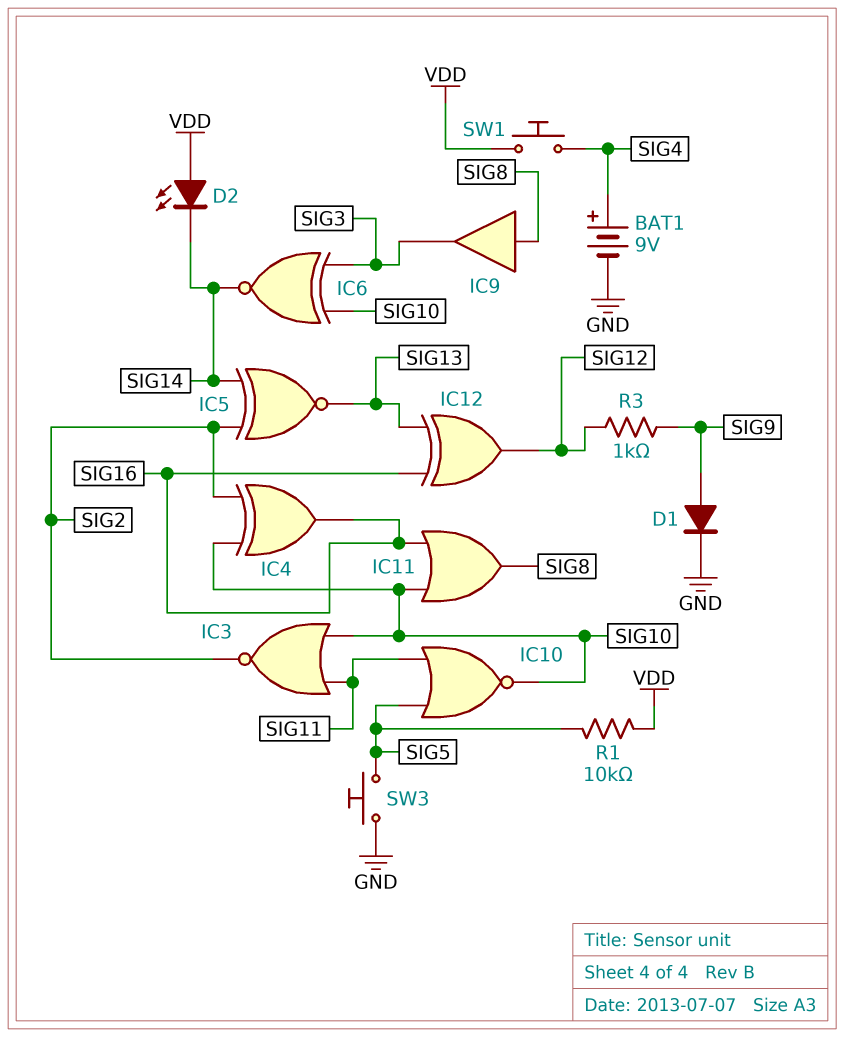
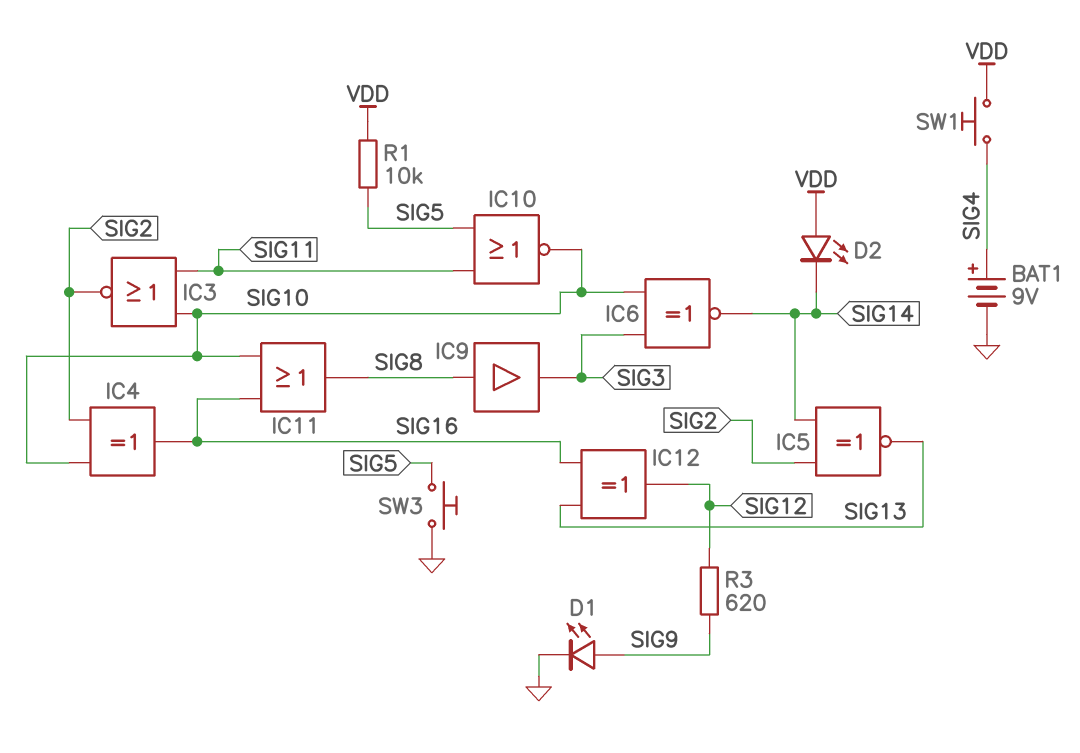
D1: diode (A SIG9, K GND) -> LED (A SIG9, K GND)
R3: 1k (SIG9, SIG12) -> 620 (SIG9, SIG12)

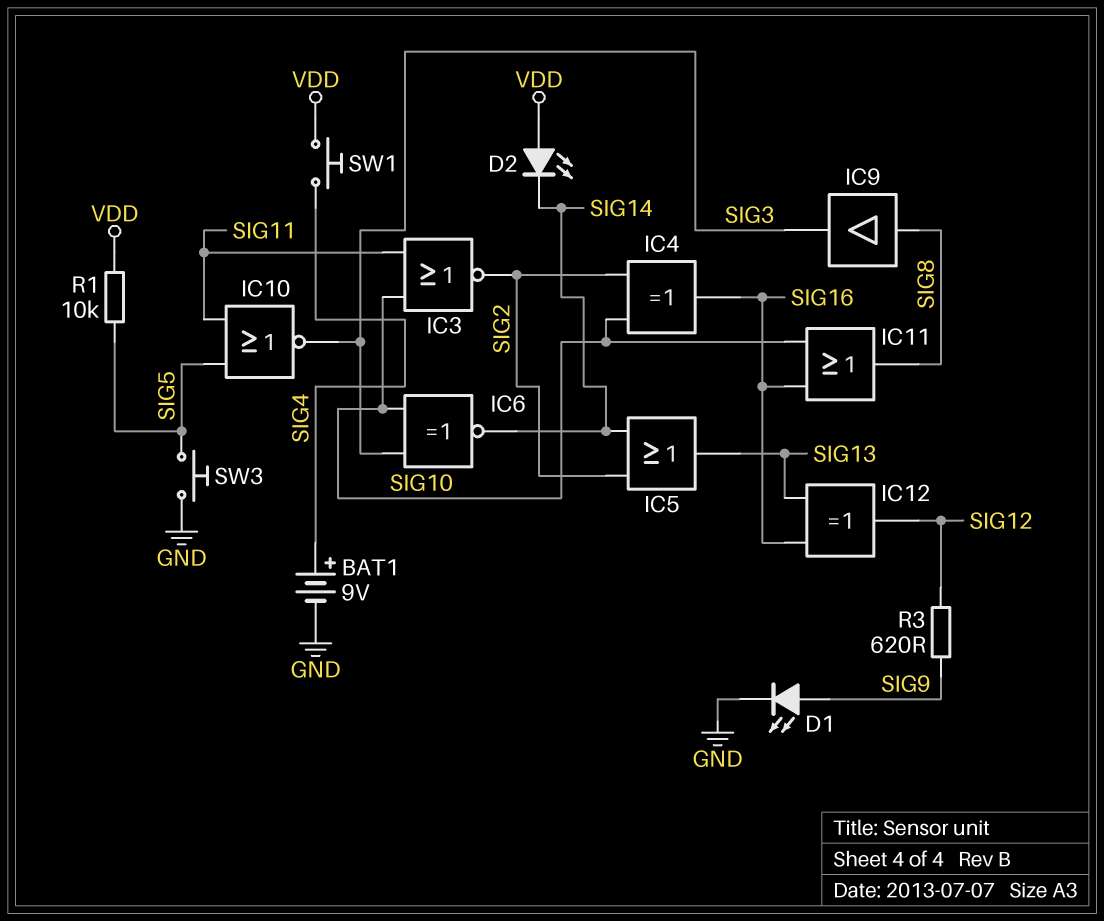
IC5: XNOR (in SIG2, in SIG14, out SIG13) -> OR (in SIG2, in SIG14, out SIG13)
IC10: NOR (in SIG5, in SIG11, out SIG10) -> NOR (in SIG5, in SIG11, out SIG3)

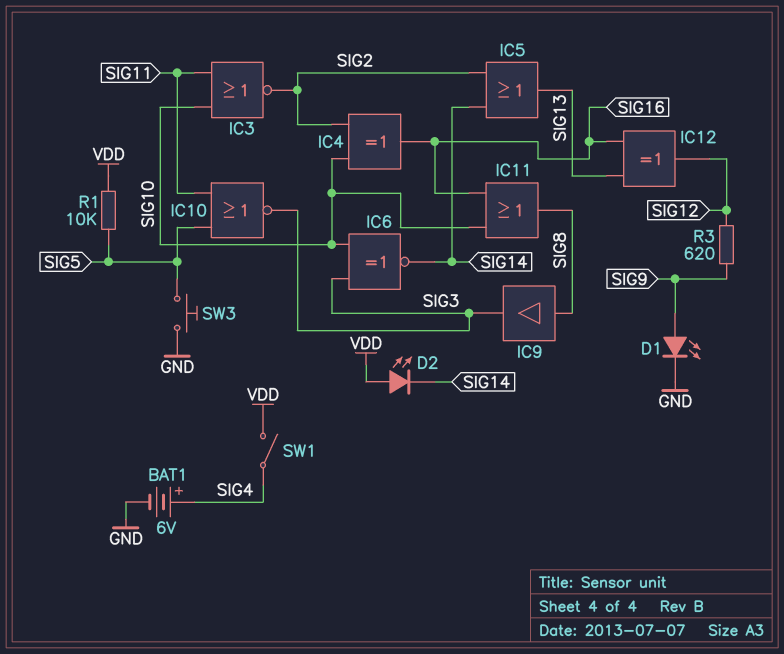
BAT1: 9V (plus SIG4, minus GND) -> 6V (plus SIG4, minus GND)
SW1: button (SIG4, VDD) -> switch (SIG4, VDD)

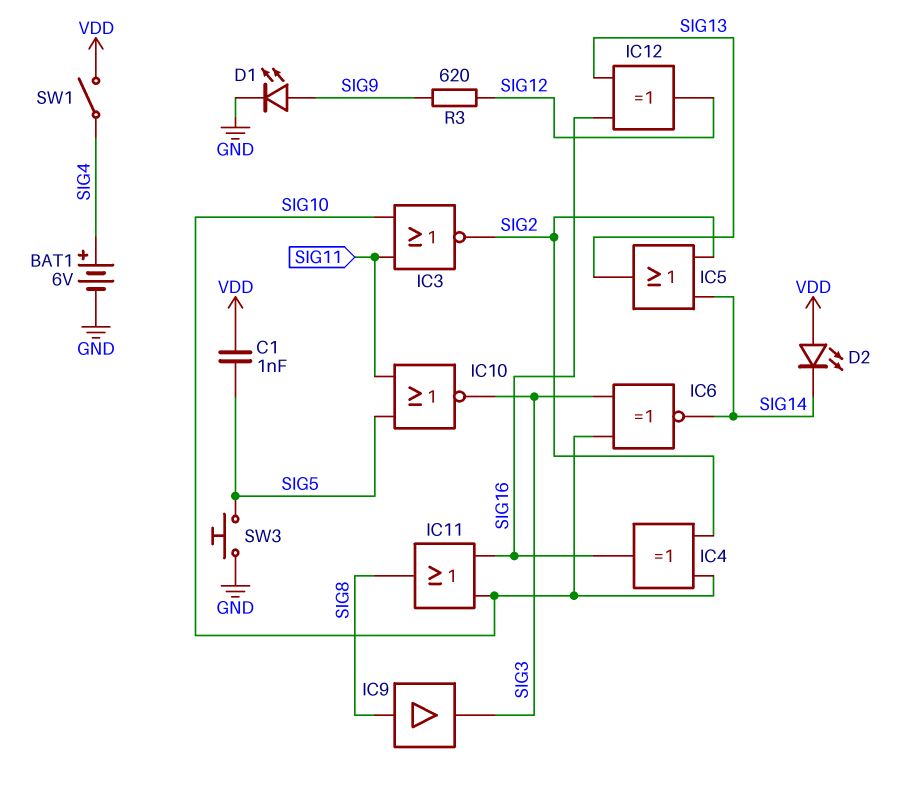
C1: none -> 1nF (SIG5, VDD)
R1: 10k (SIG5, VDD) -> none

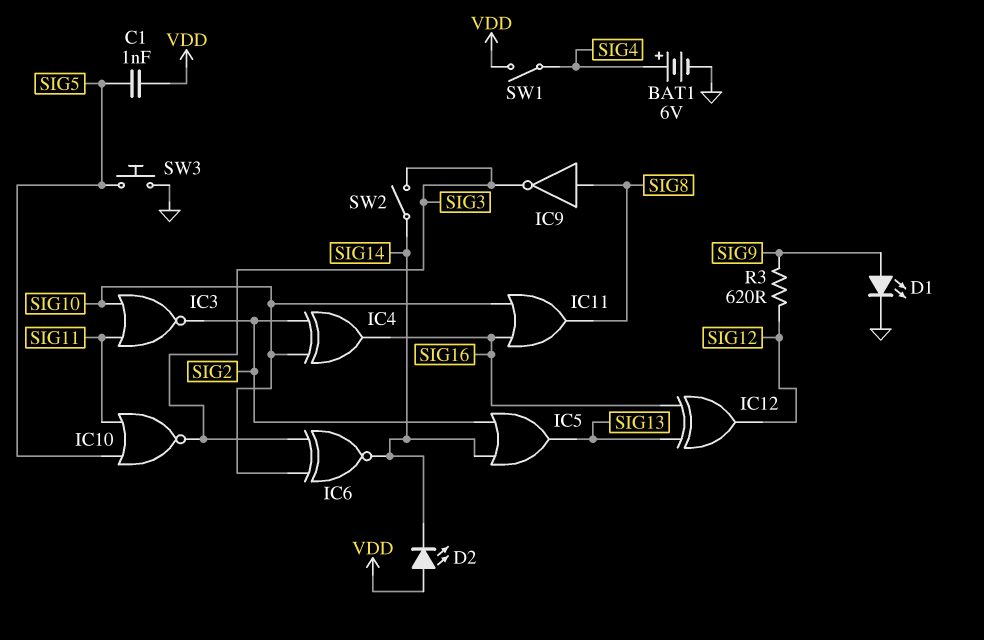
IC9: buffer (in SIG8, out SIG3) -> NOT (in SIG8, out SIG3)
SW2: none -> switch (SIG3, SIG14)

